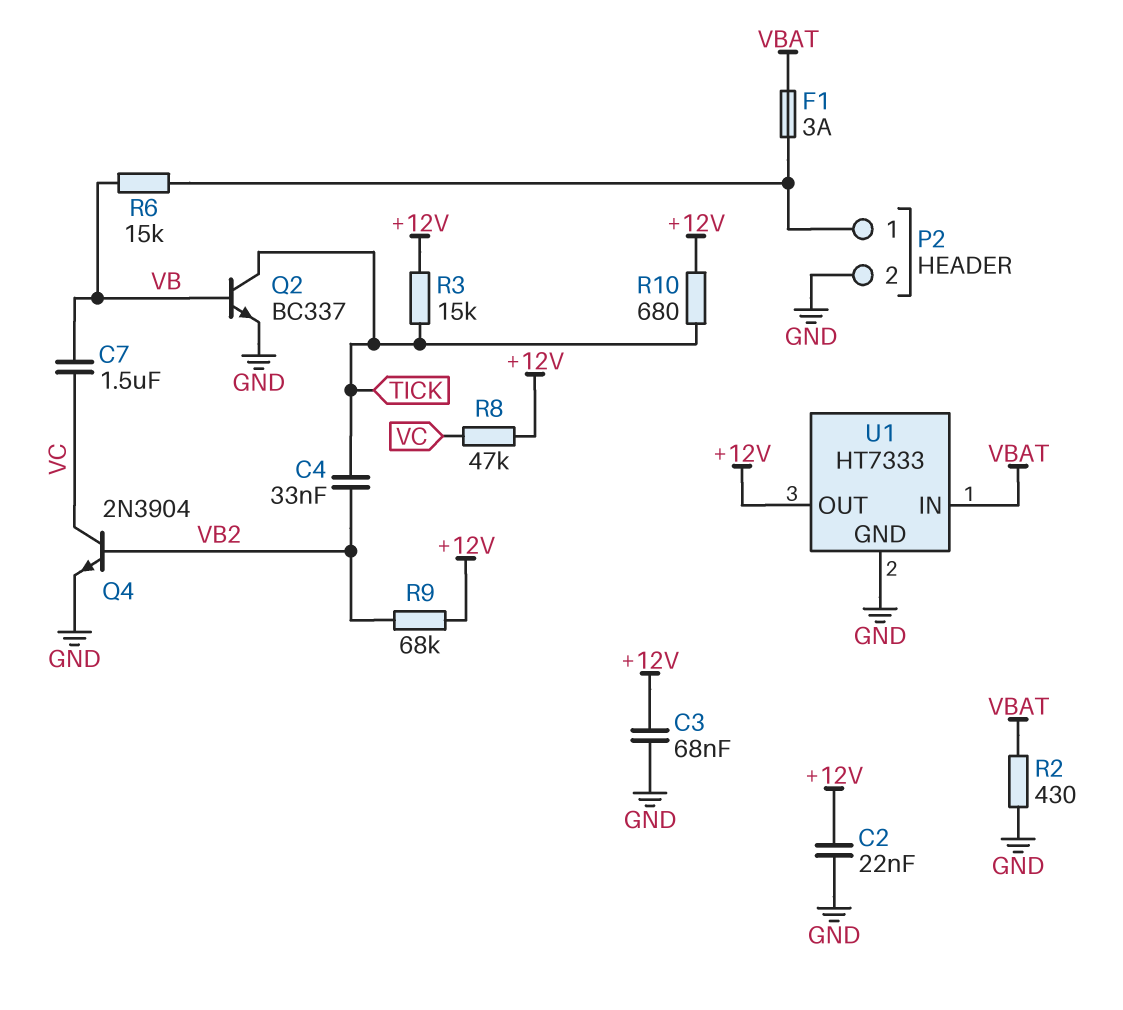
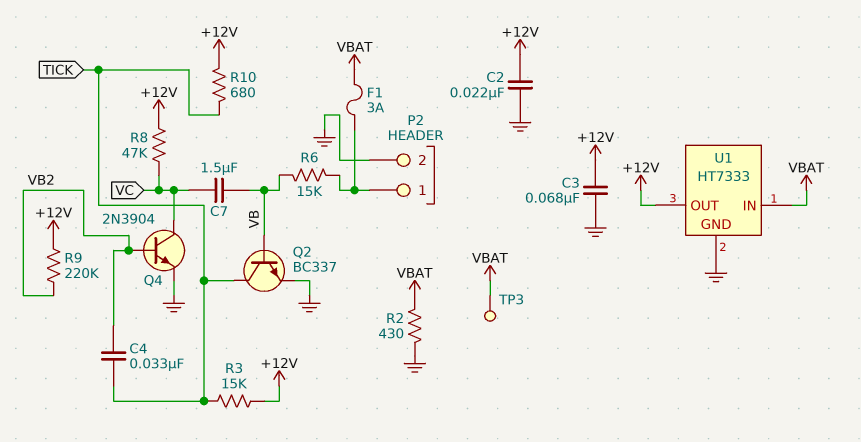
R9: 68k (+12V, VB2) -> 220k (+12V, VB2)
TP3: none -> test point (VBAT)

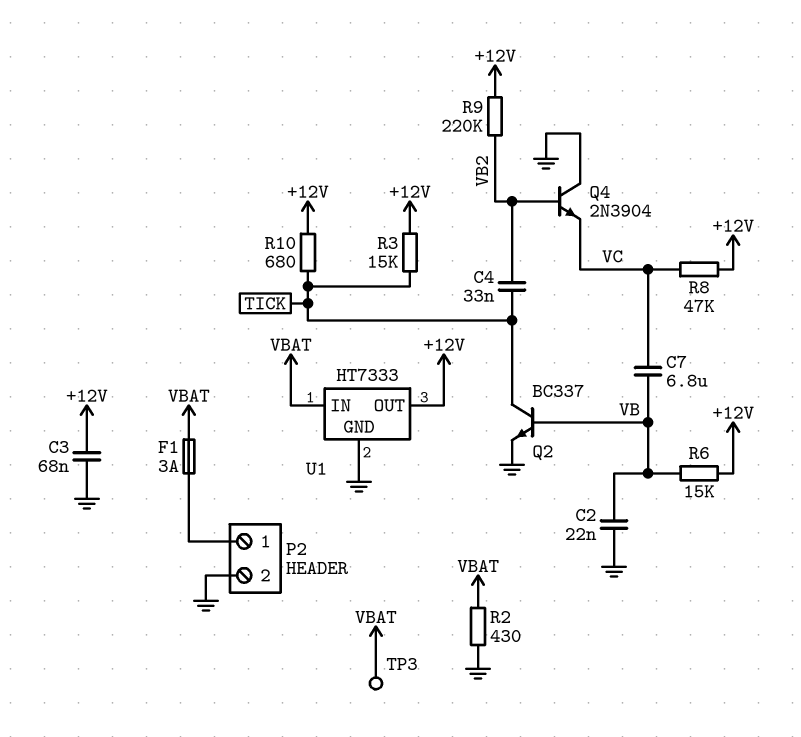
C2: 22nF (+12V, GND) -> 22nF (GND, VB)
C7: 1.5uF (VB, VC) -> 6.8uF (VB, VC)
Q4: NPN 2N3904 (B VB2, C VC, E GND) -> NPN 2N3904 (B VB2, C GND, E VC)
R6: 15k (P2/1, VB) -> 15k (+12V, VB)

